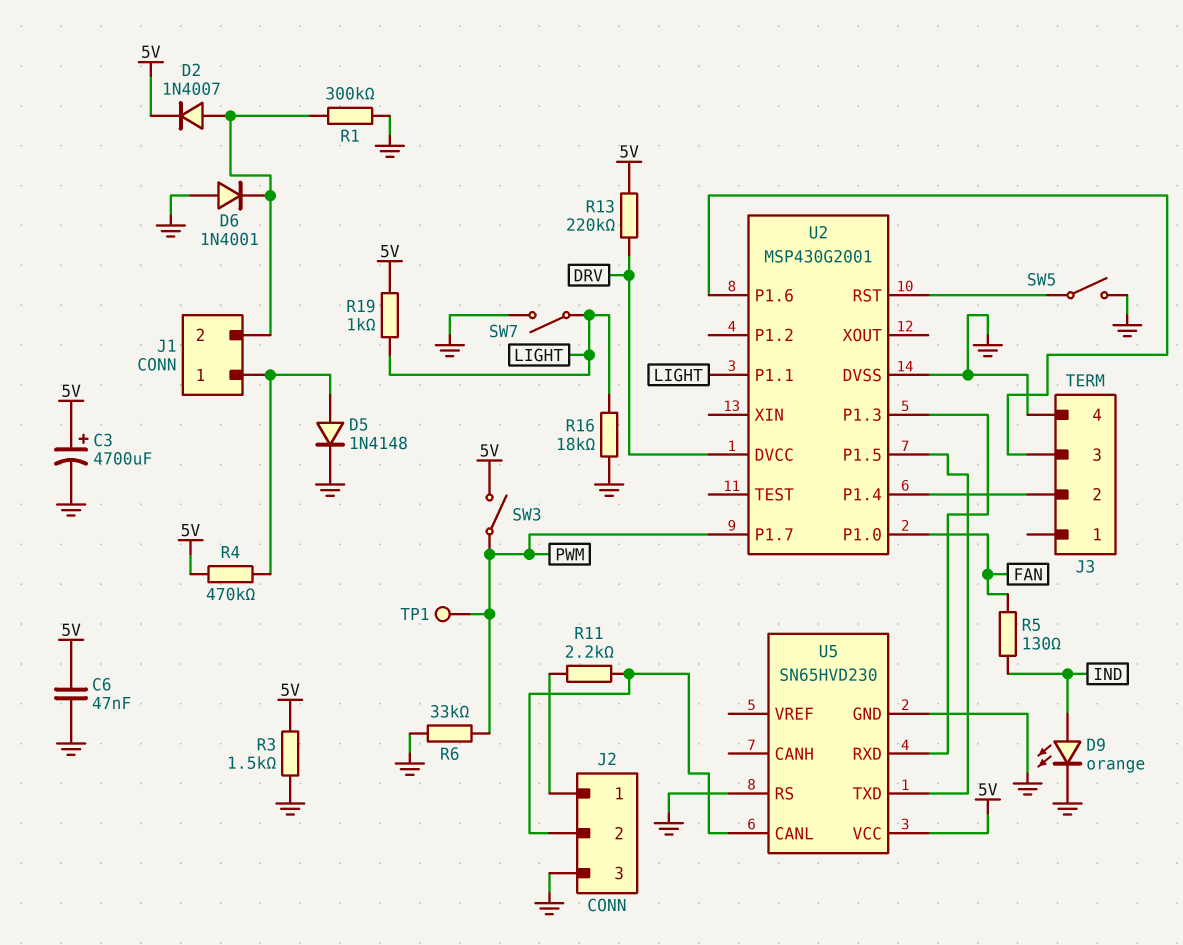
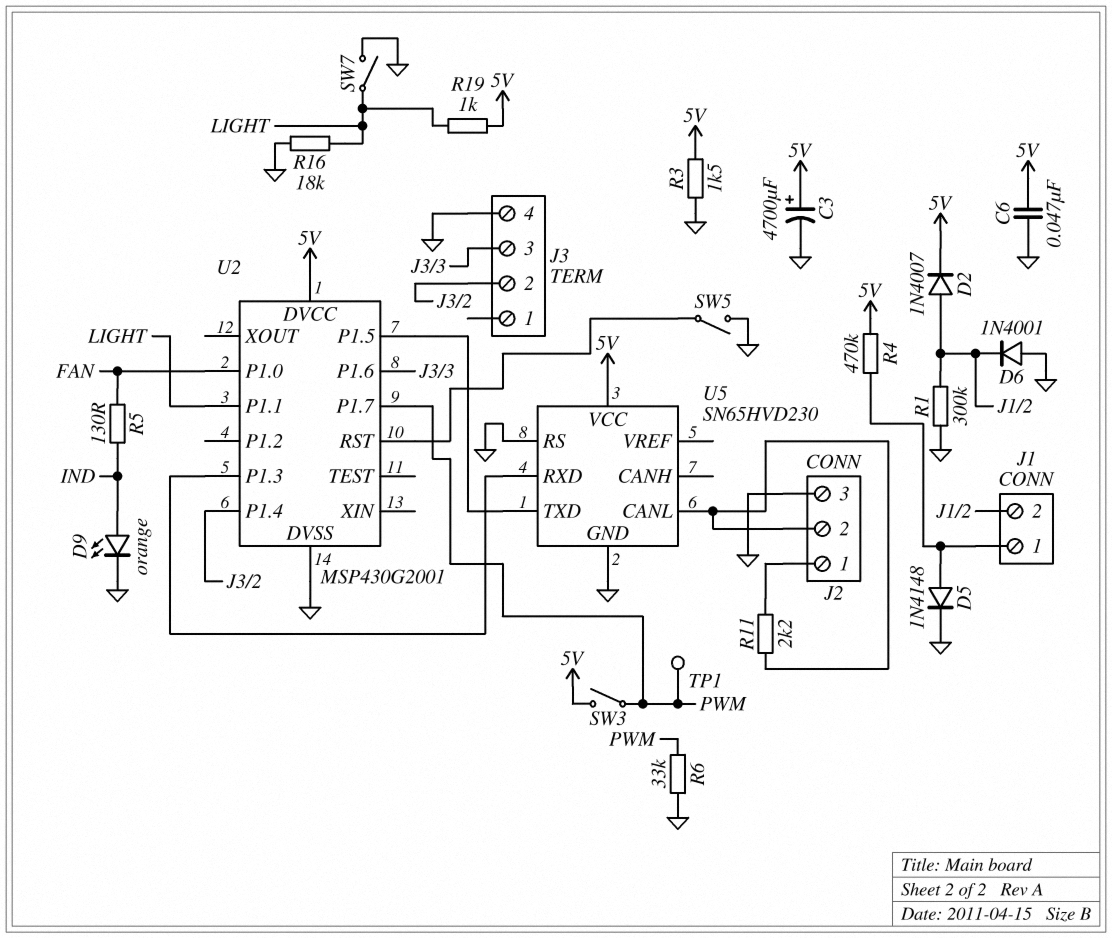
R13: 220k (5V, DRV) -> none
U2 pin DVCC: DRV -> 5V

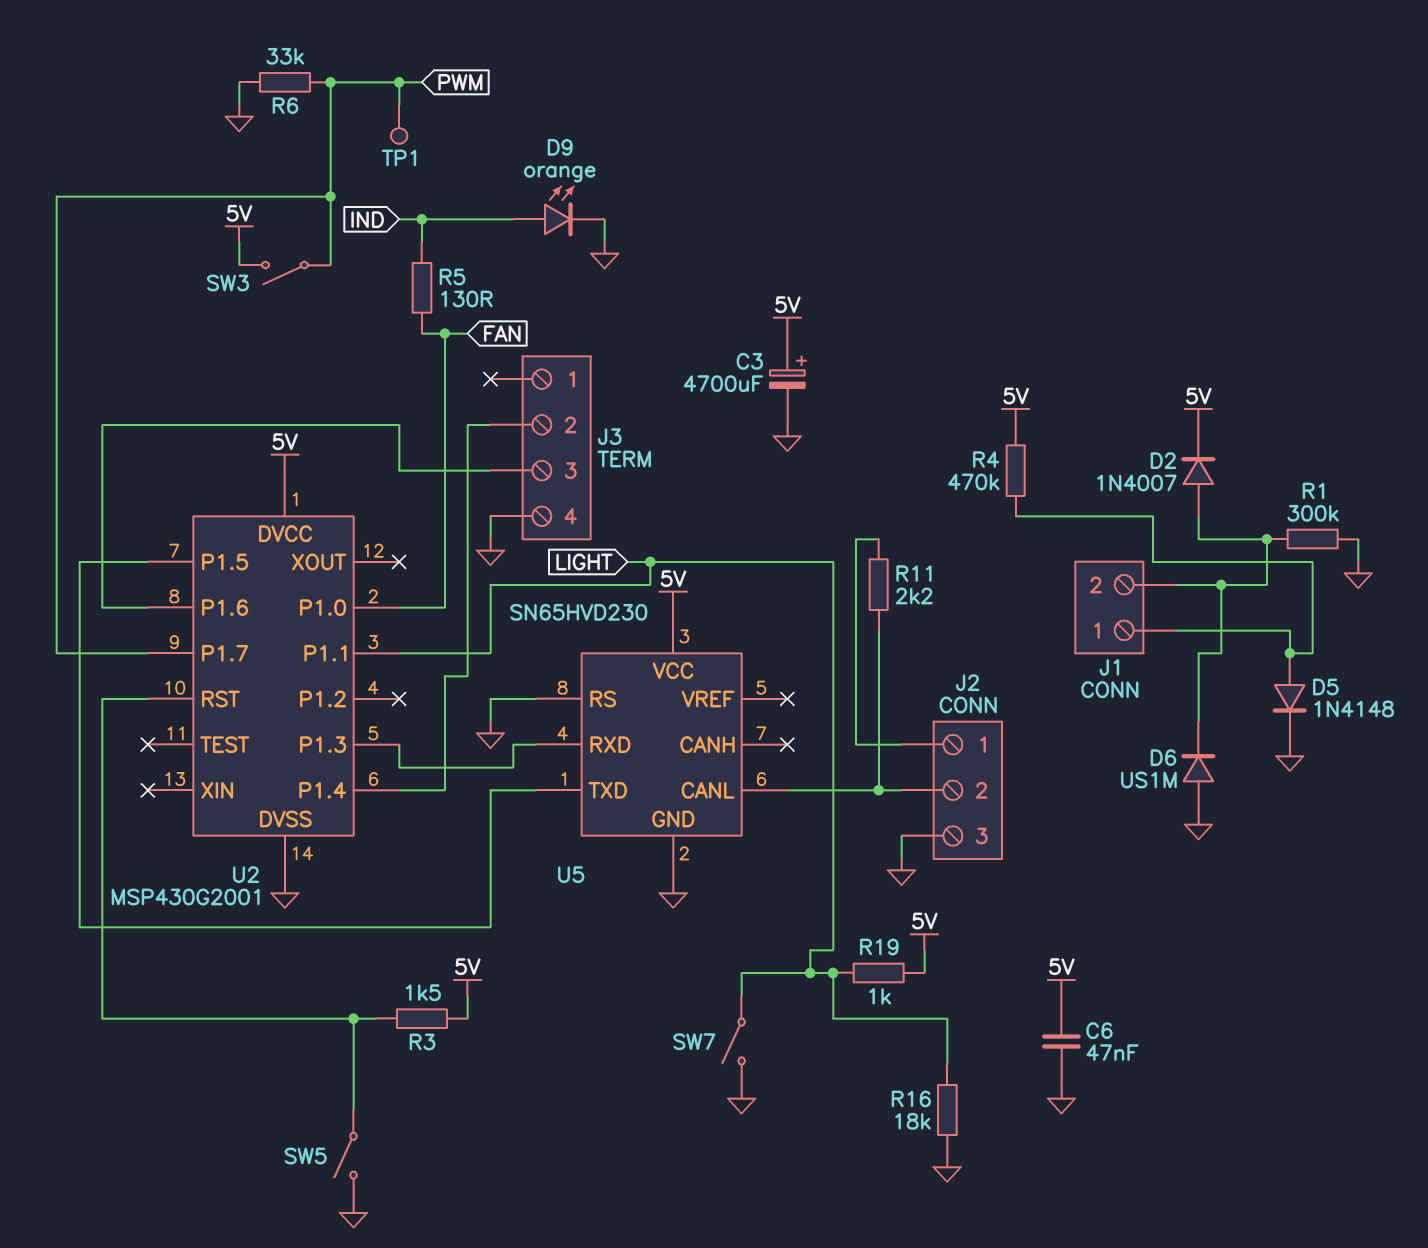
D6: diode 1N4001 (A GND, K J1/2) -> diode US1M (A GND, K J1/2)
R3: 1.5k (5V, GND) -> 1.5k (5V, U2/RST)

